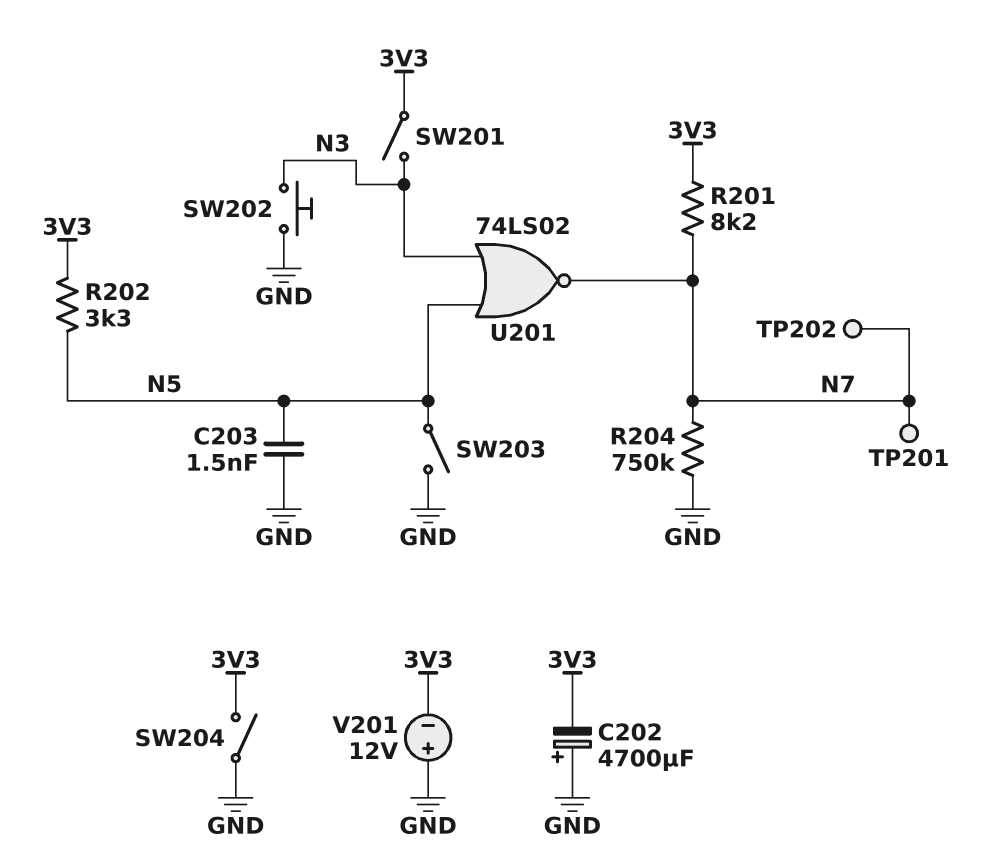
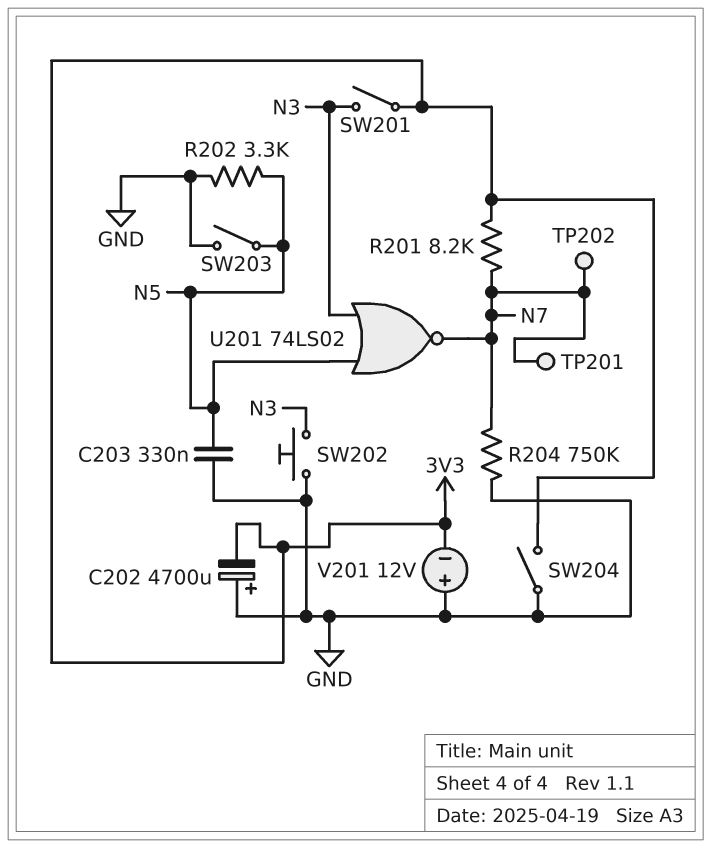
C203: 1.5nF (GND, N5) -> 330nF (GND, N5)
R202: 3.3k (3V3, N5) -> 3.3k (GND, N5)

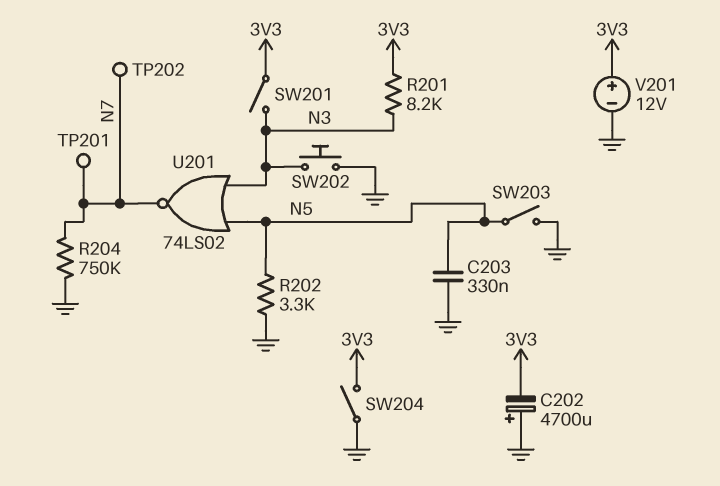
R201: 8.2k (3V3, N7) -> 8.2k (3V3, N3)
V201: 12V (plus GND, minus 3V3) -> 12V (plus 3V3, minus GND)

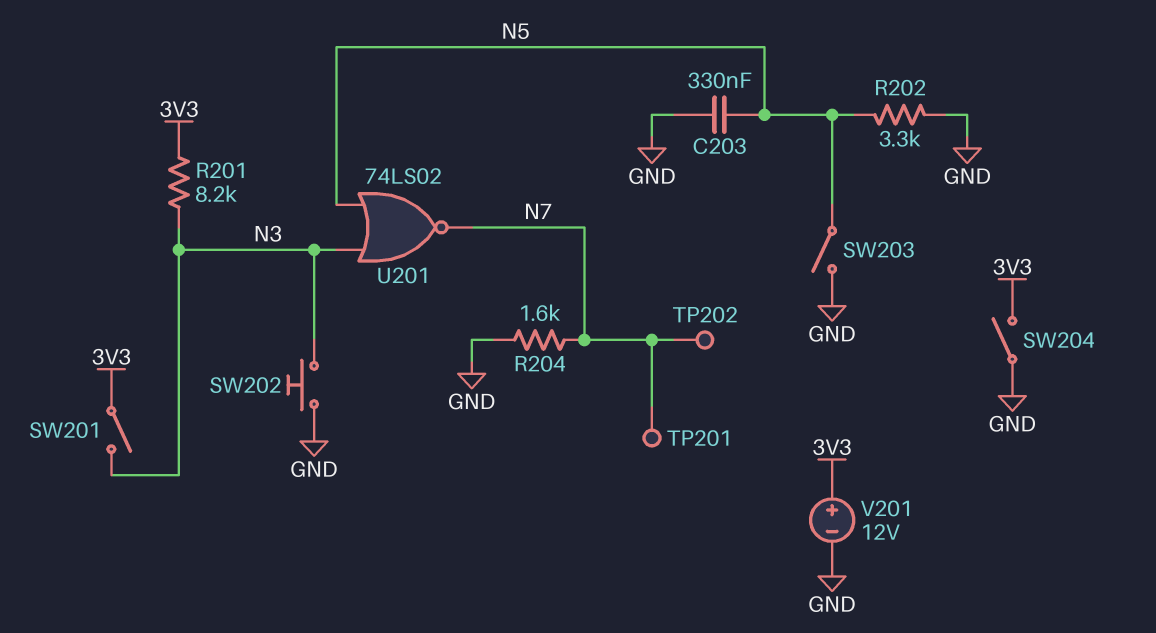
C202: 4700uF (plus GND, minus 3V3) -> none
R204: 750k (GND, N7) -> 1.6k (GND, N7)

